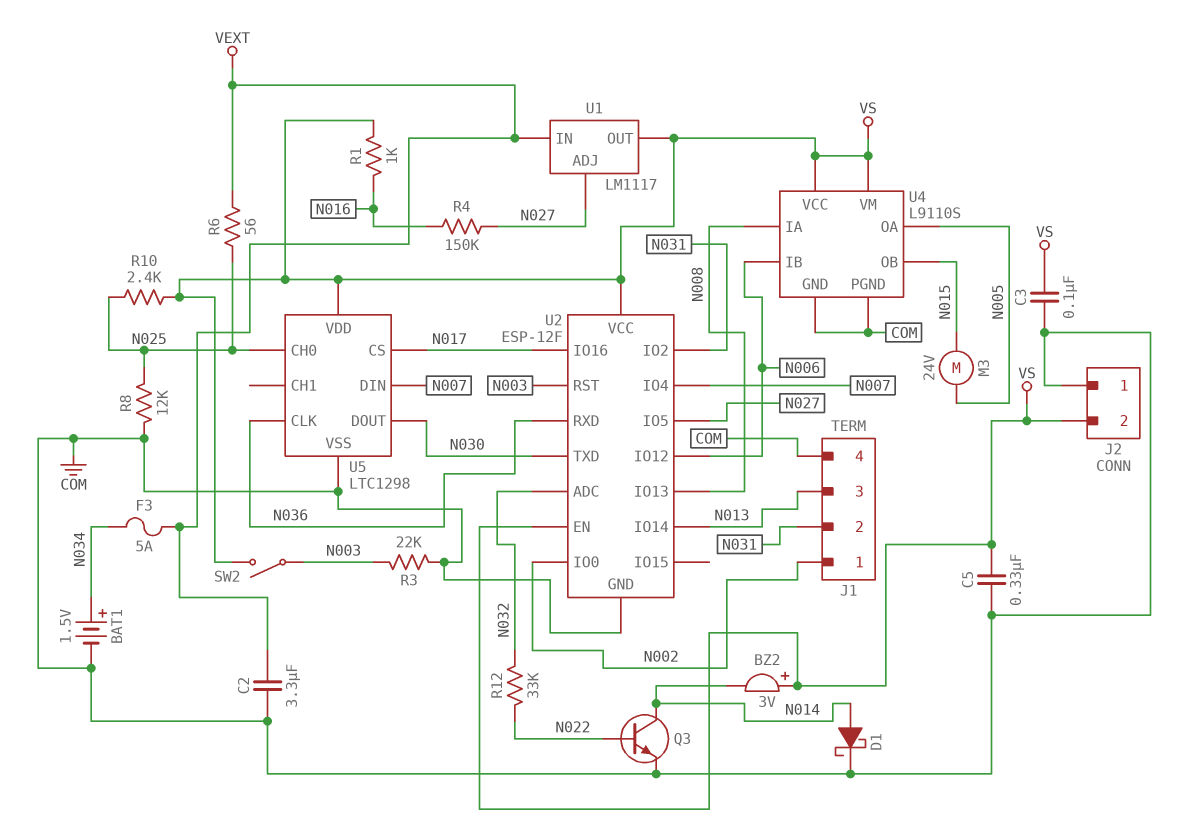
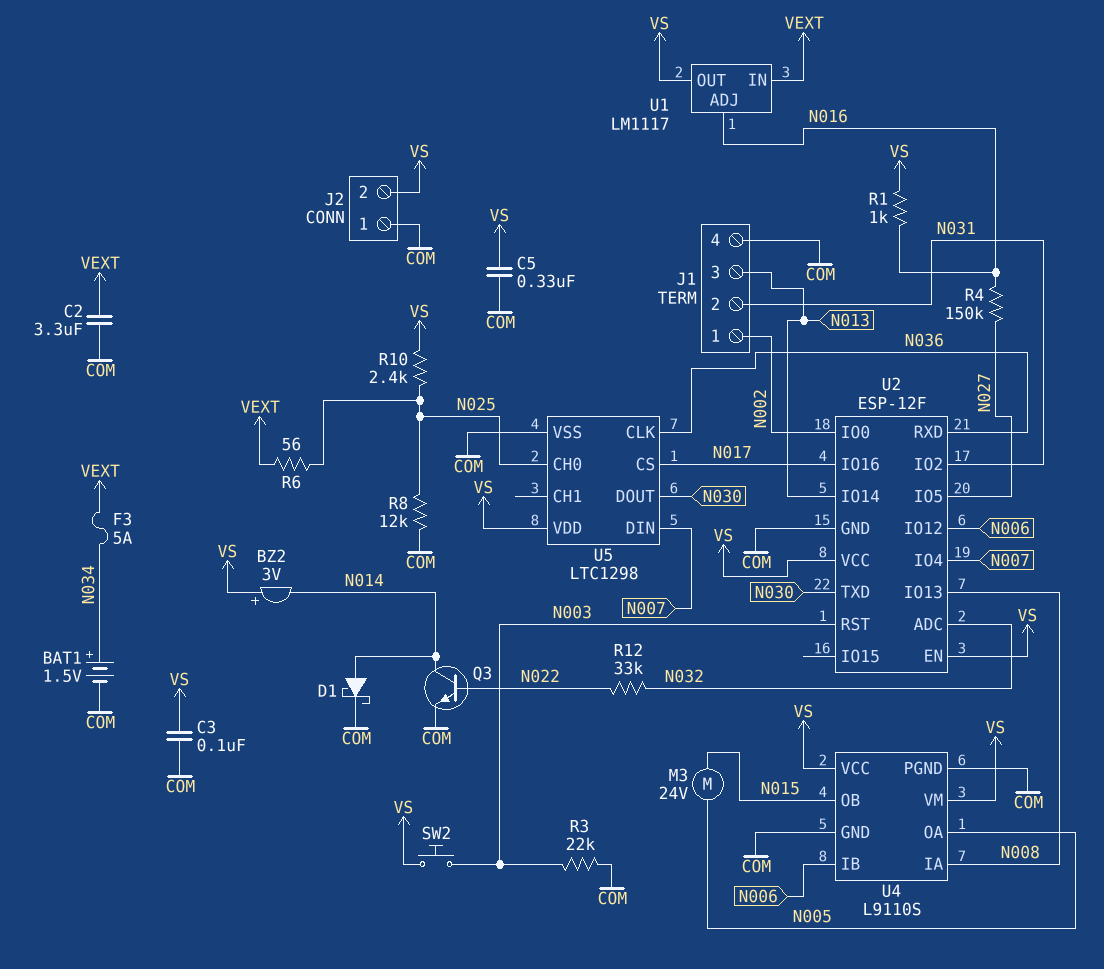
SW2: switch (N003, VS) -> button (N003, VS)
U1 pin ADJ: N027 -> N016

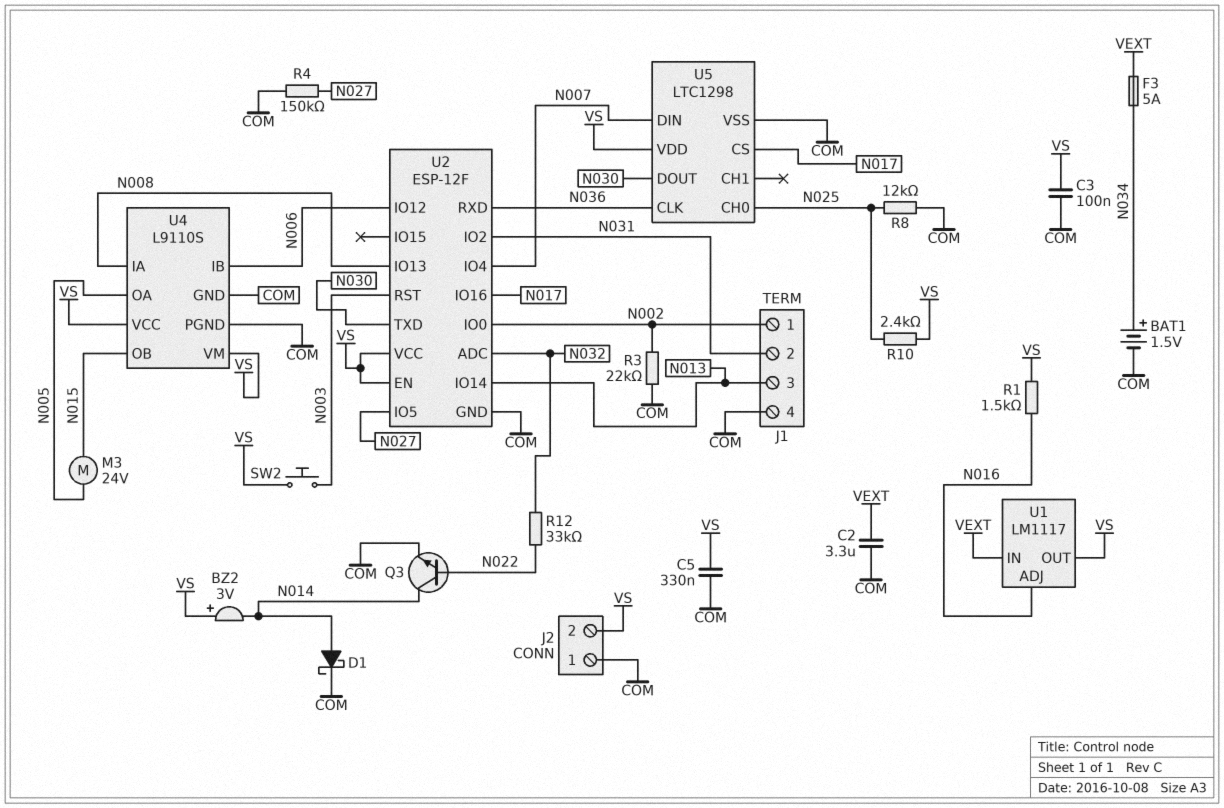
R1: 1k (N016, VS) -> 1.5k (N016, VS)
R3: 22k (COM, N003) -> 22k (COM, N002)
R4: 150k (N016, N027) -> 150k (COM, N027)
R6: 56 (N025, VEXT) -> none

